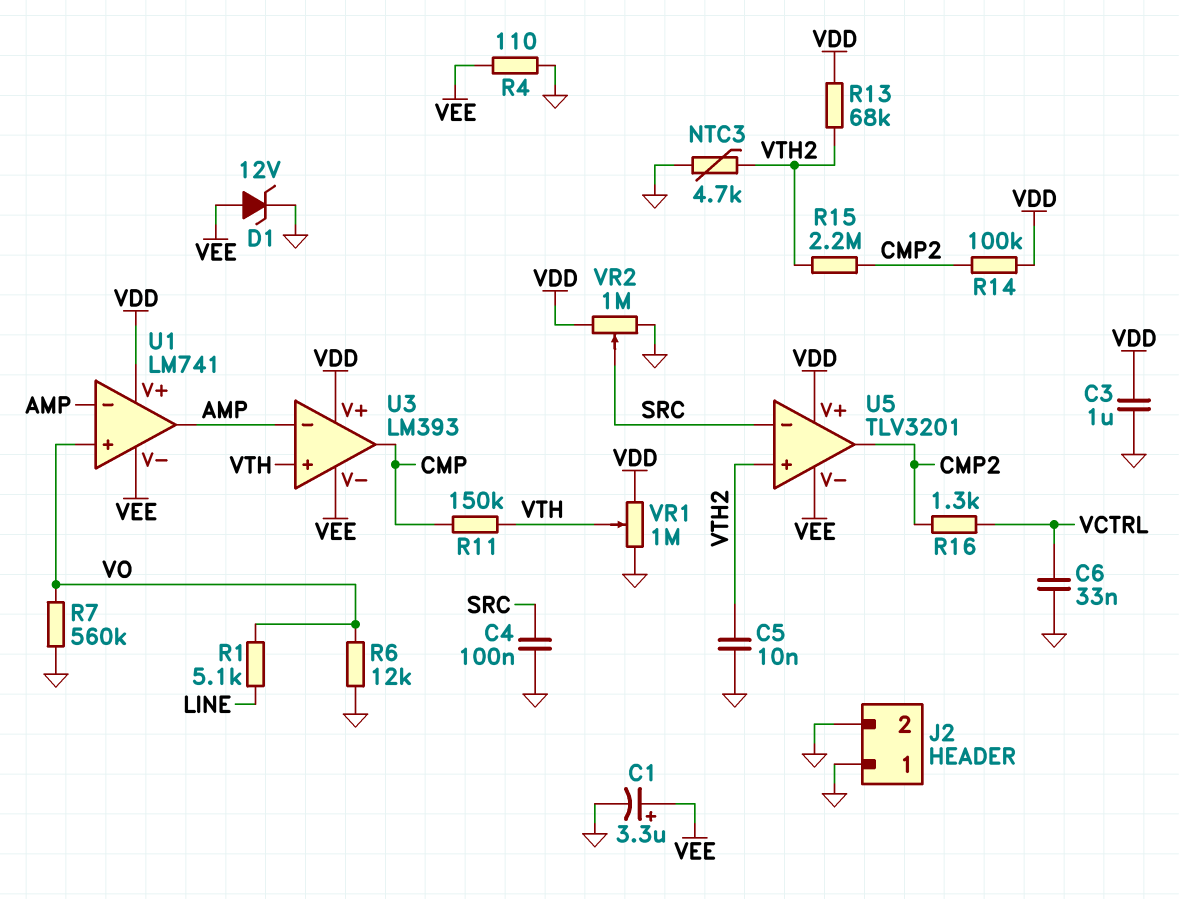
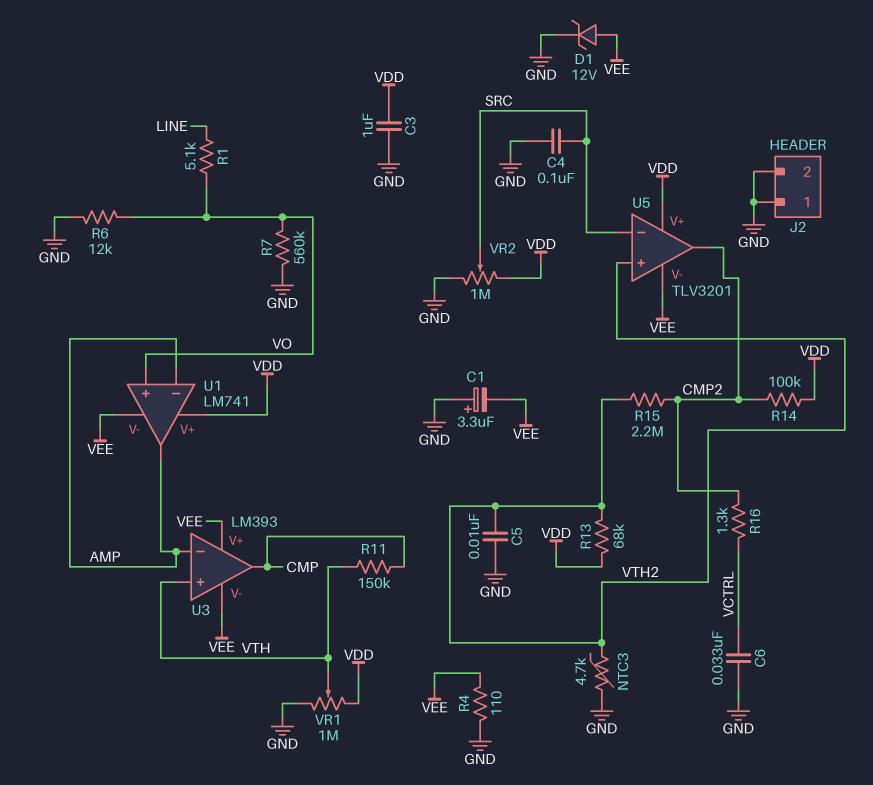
C1: 3.3uF (plus VEE, minus GND) -> 3.3uF (plus GND, minus VEE)
U3 pin V+: VDD -> VEE

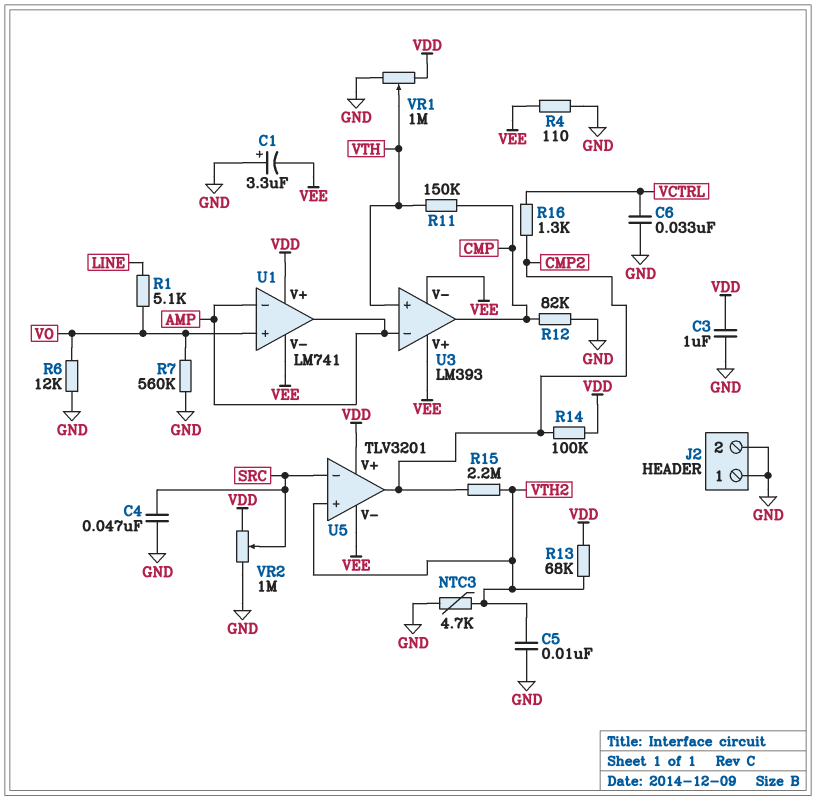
C4: 100nF (GND, SRC) -> 47nF (GND, SRC)
D1: zener 12V (A VEE, K GND) -> none
R12: none -> 82k (CMP, GND)

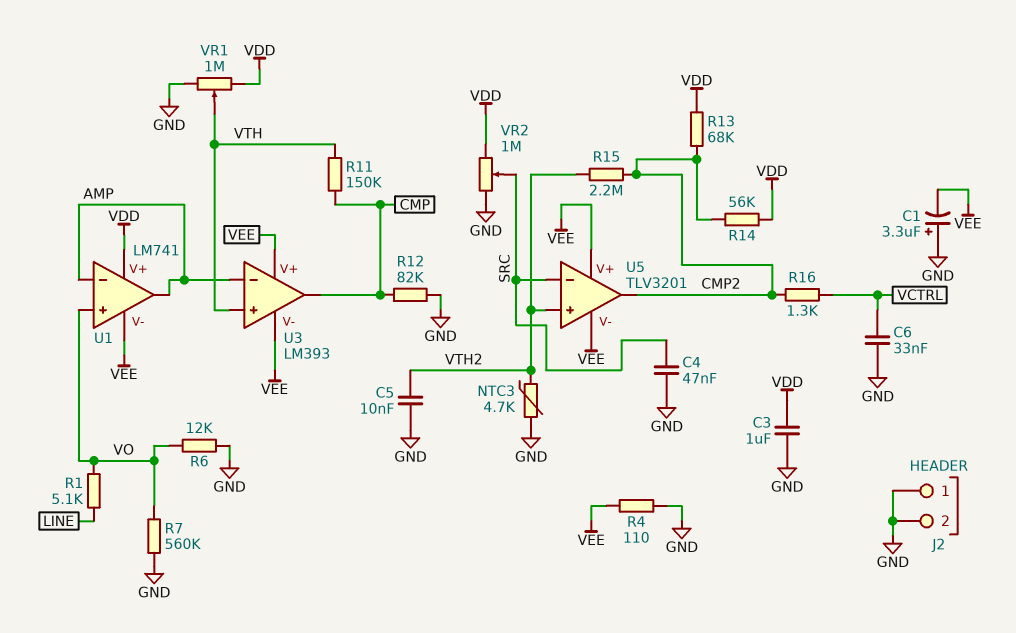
R13: 68k (VDD, VTH2) -> 68k (CMP2, VDD)
R14: 100k (CMP2, VDD) -> 56k (CMP2, VDD)
U5 pin V+: VDD -> VEE

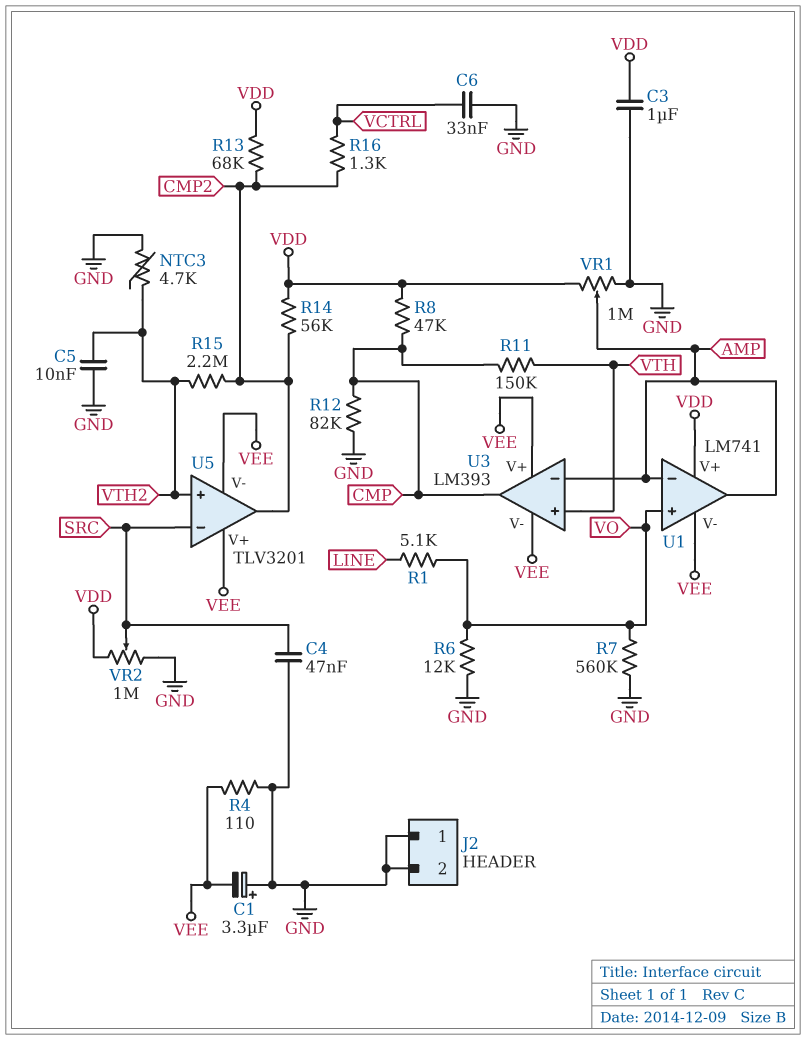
R8: none -> 47k (CMP, VDD)
VR1: 1M (GND, VDD, wiper VTH) -> 1M (GND, VDD, wiper AMP)

